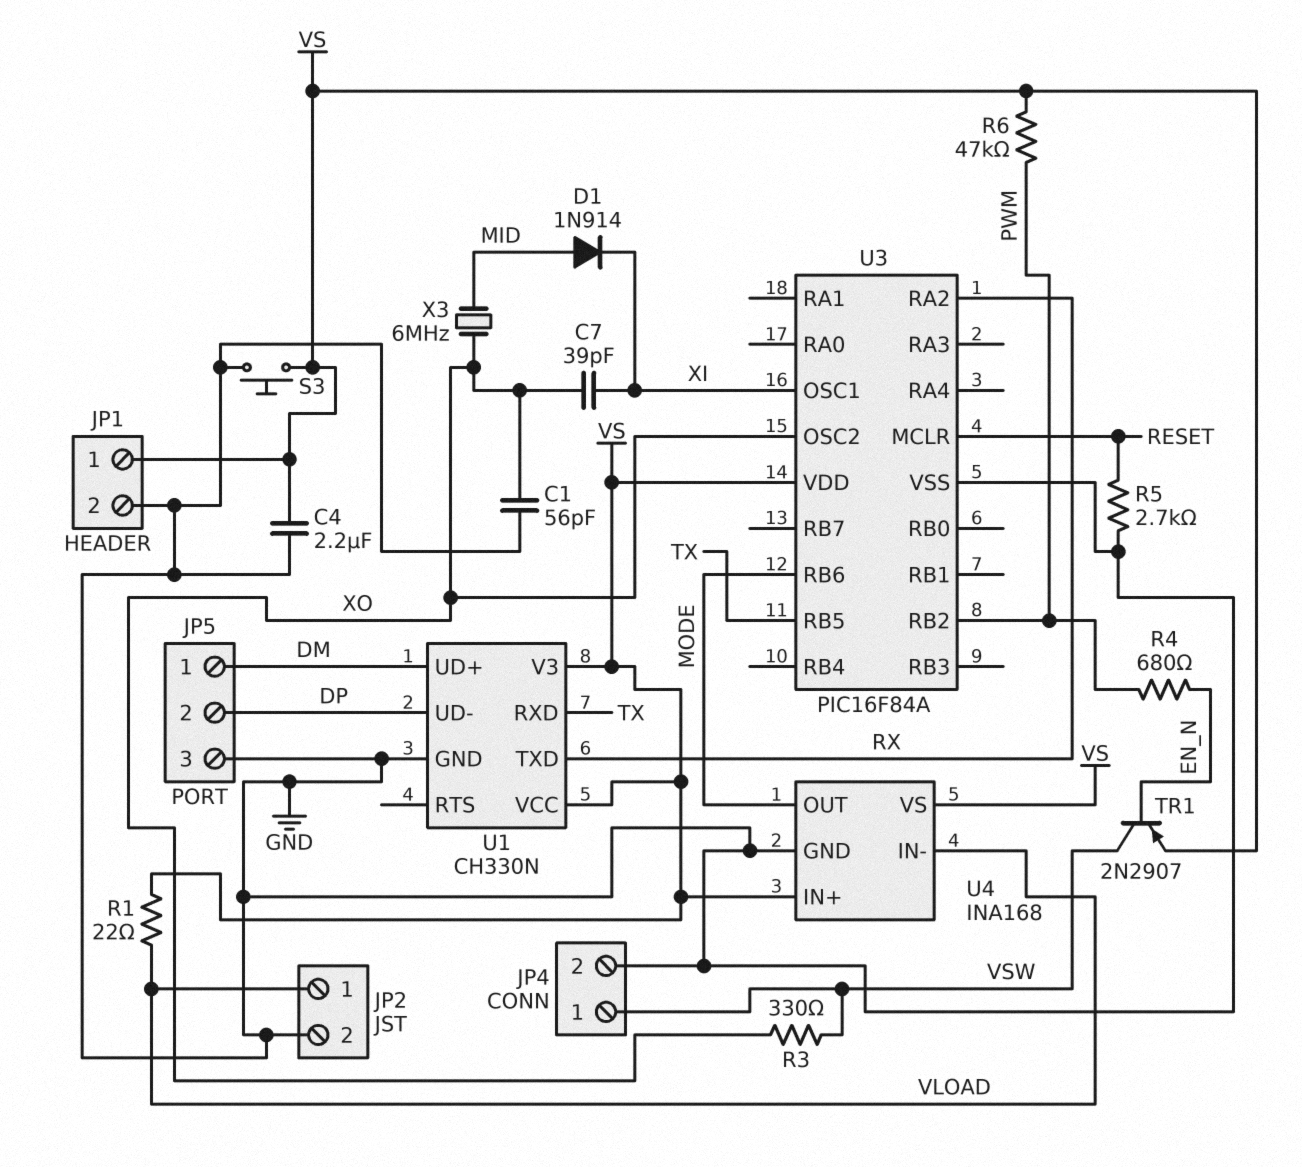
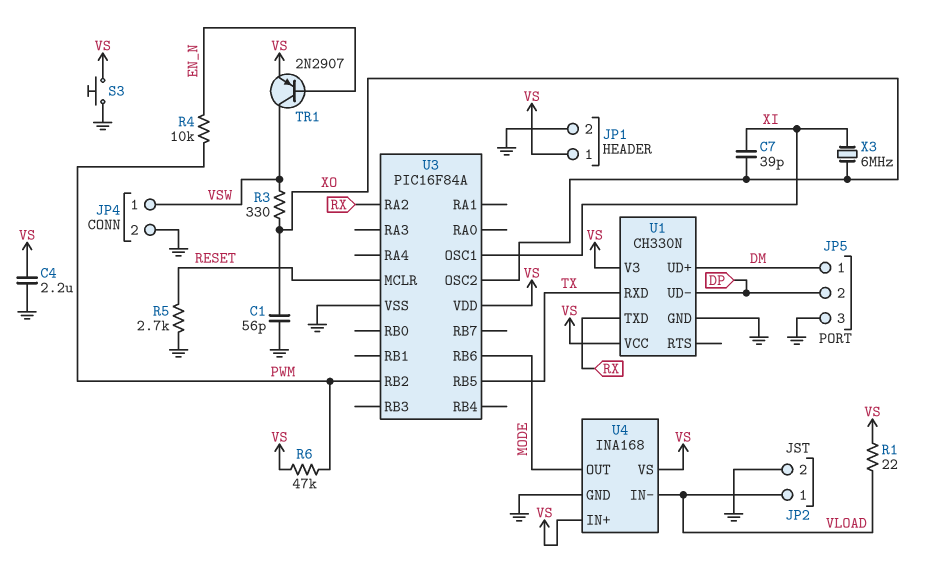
D1: diode 1N914 (A MID, K XI) -> none
R4: 680 (EN_N, PWM) -> 10k (EN_N, PWM)
X3: 6MHz (MID, XO) -> 6MHz (XI, XO)

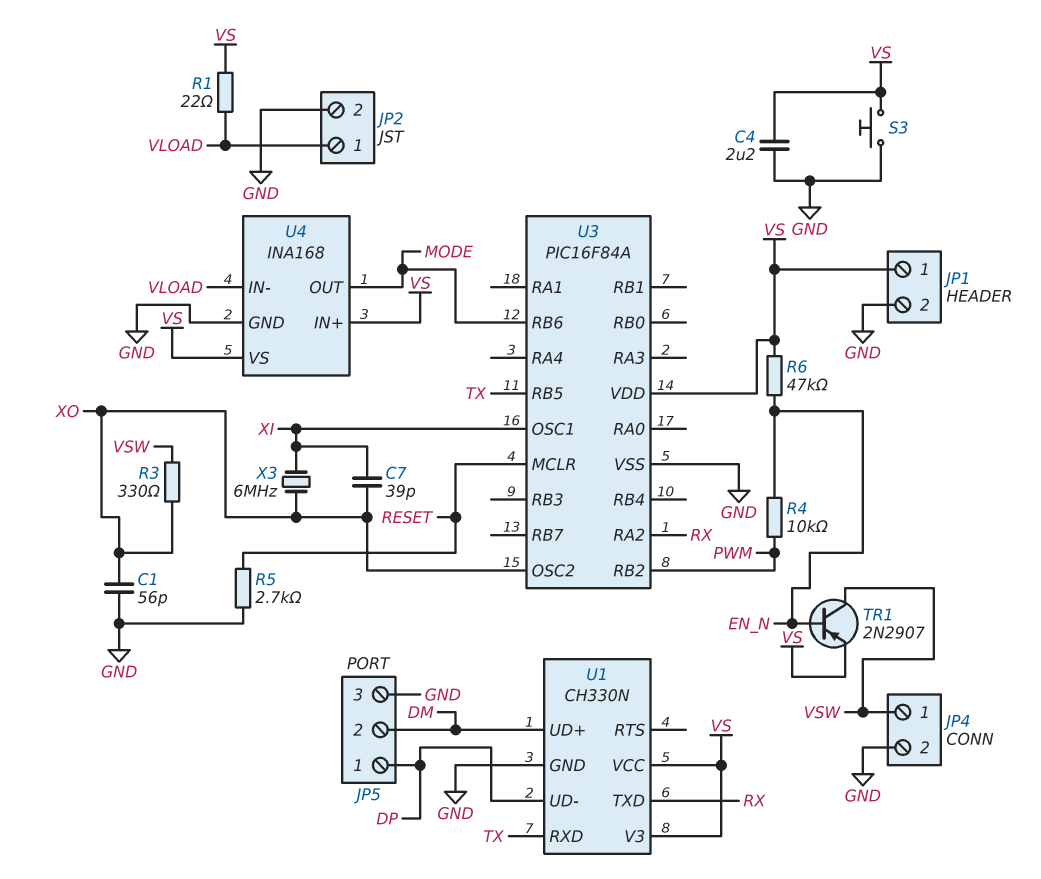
JP5 pin 1: DM -> DP
JP5 pin 2: DP -> DM
R6: 47k (PWM, VS) -> 47k (EN_N, VS)

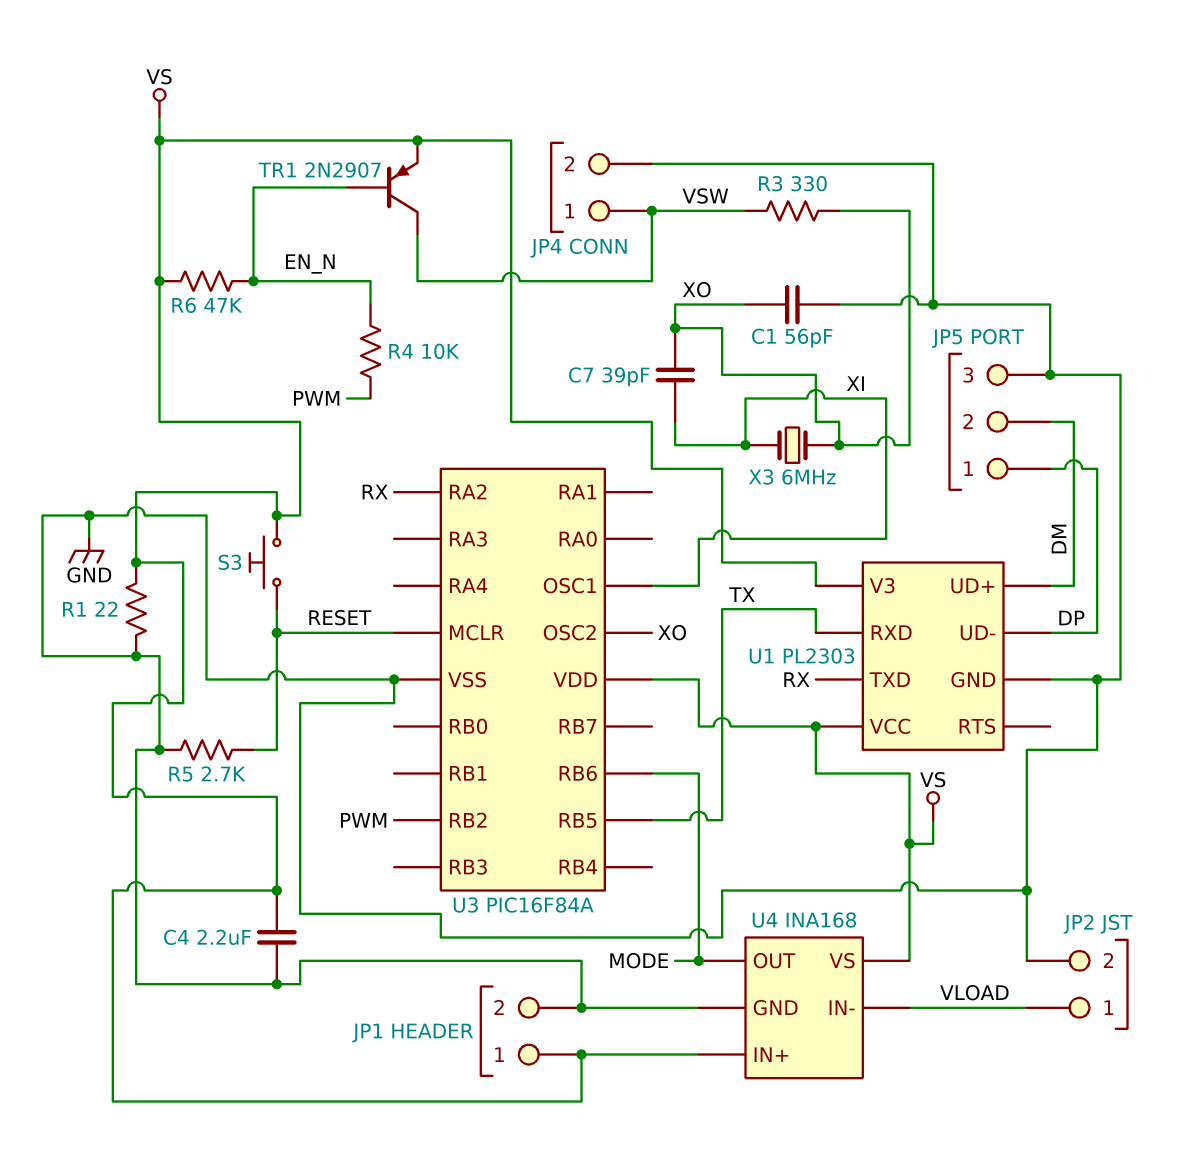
R1: 22 (VLOAD, VS) -> 22 (GND, VS)
S3: button (GND, VS) -> button (RESET, VS)
U1: CH330N -> PL2303

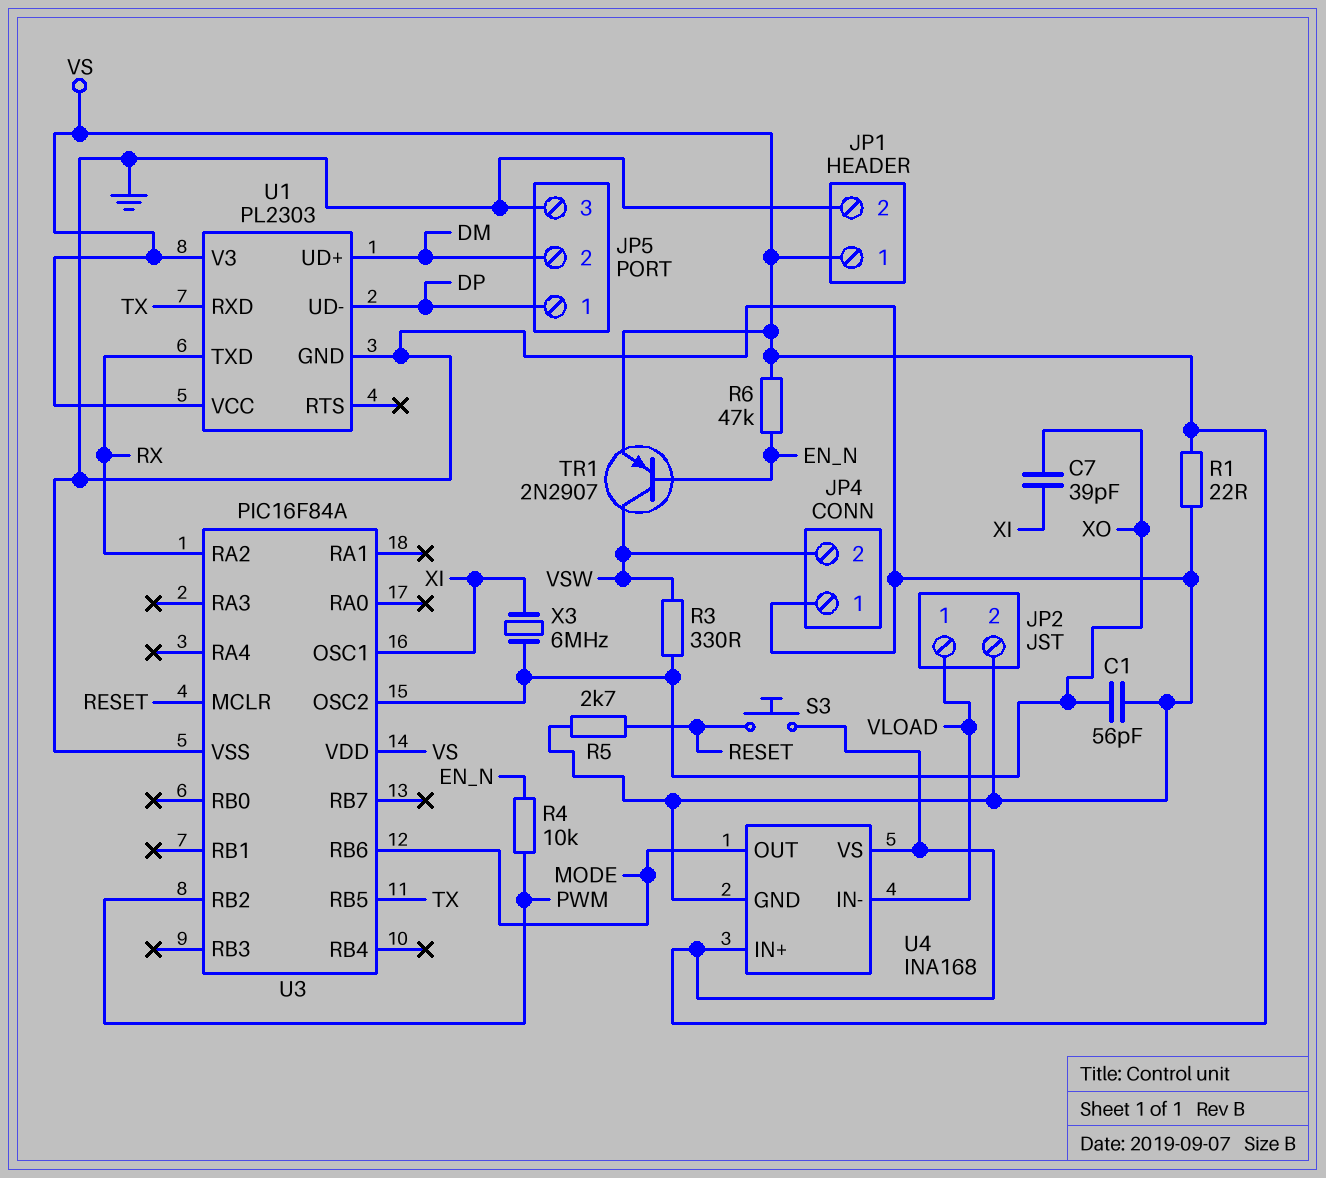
C4: 2.2uF (GND, VS) -> none
JP4 pin 1: VSW -> GND
JP4 pin 2: GND -> VSW

